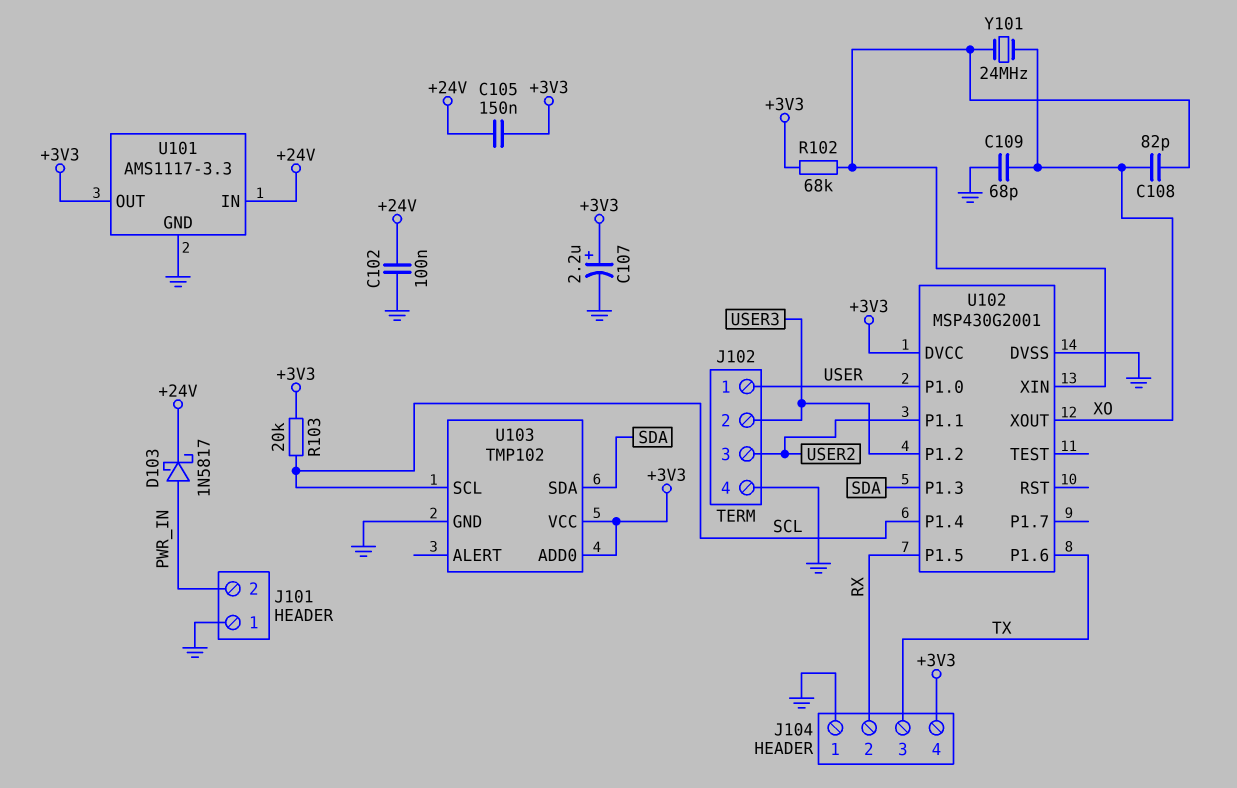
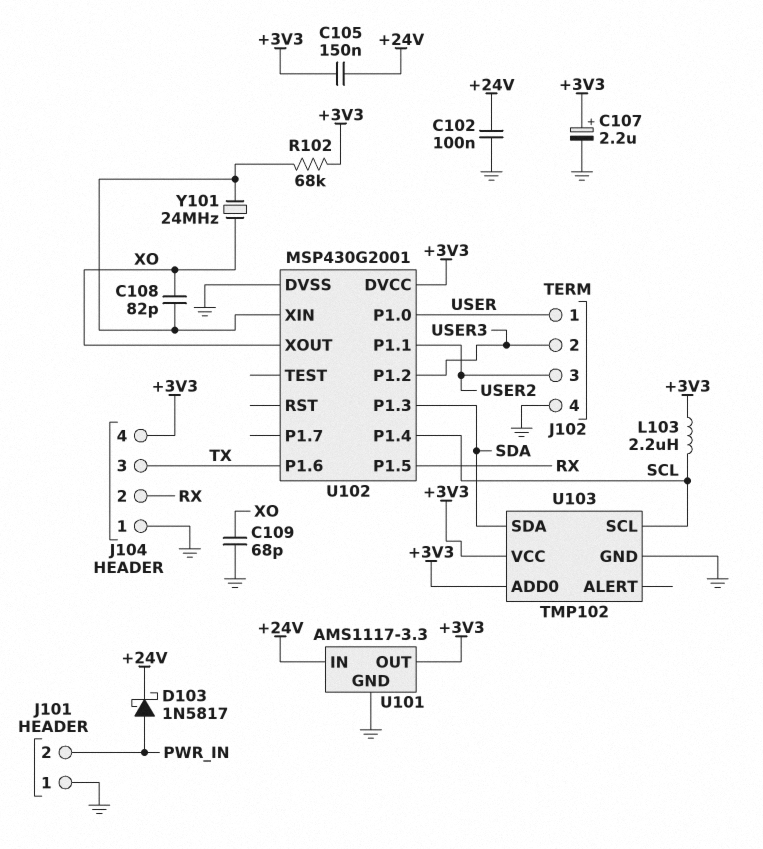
L103: none -> 2.2uH (+3V3, SCL)
R103: 20k (+3V3, SCL) -> none

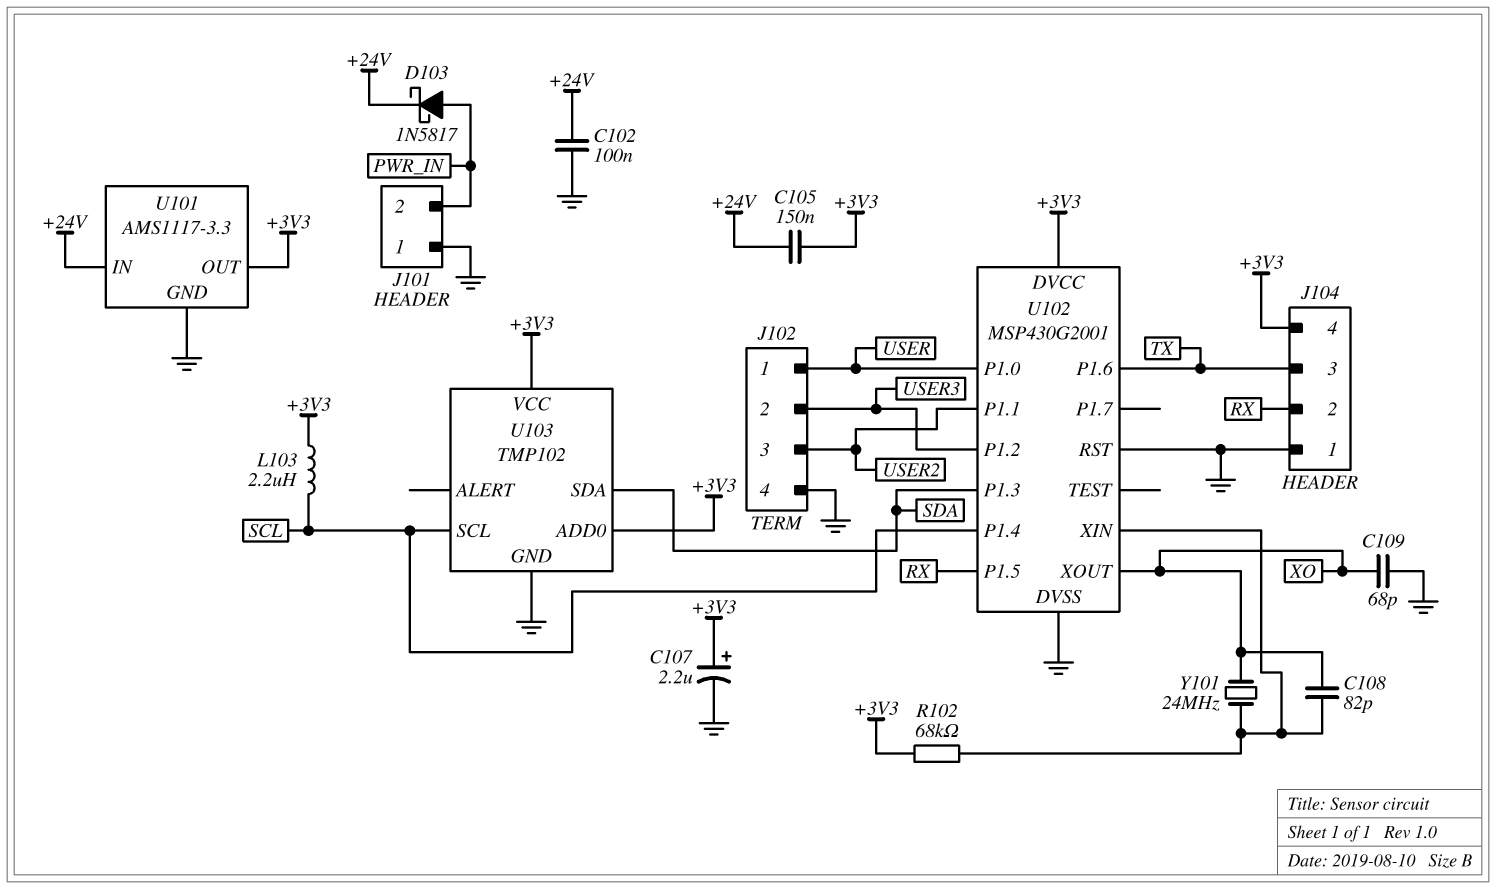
U102 pin RST: none -> GND

